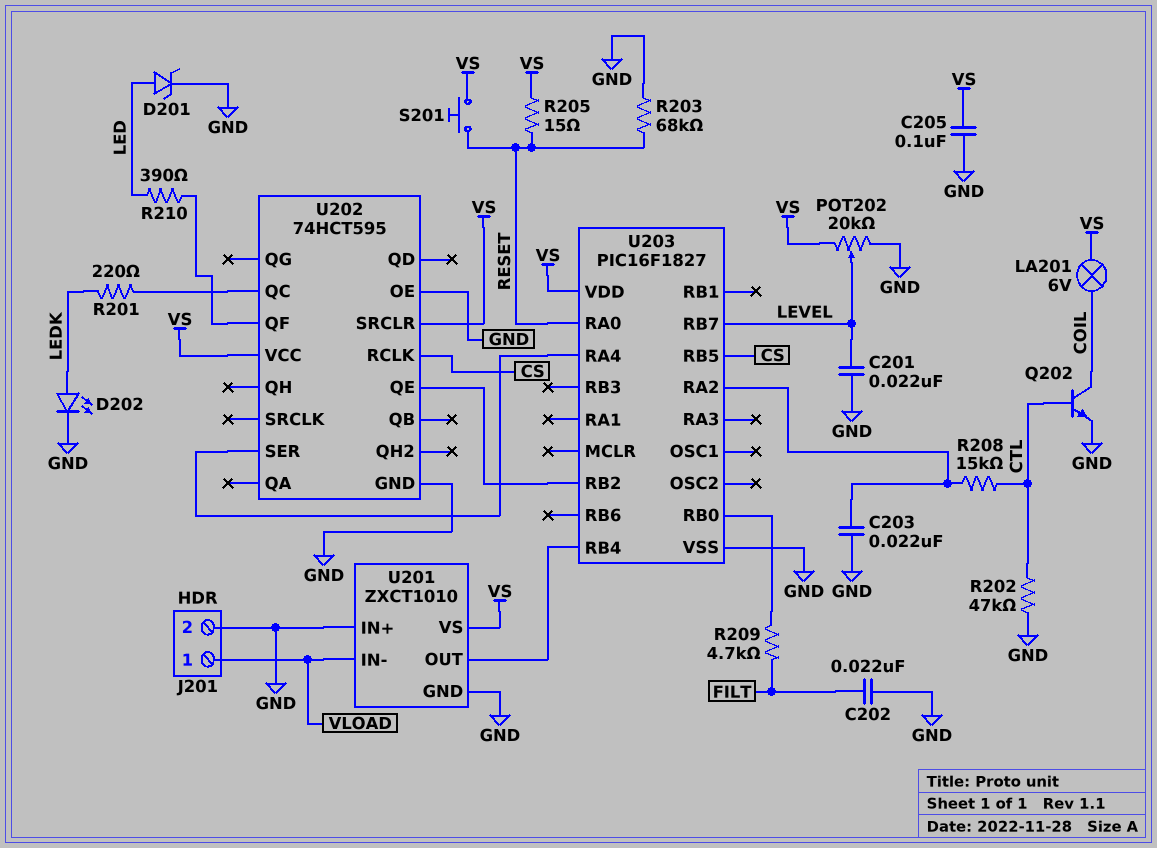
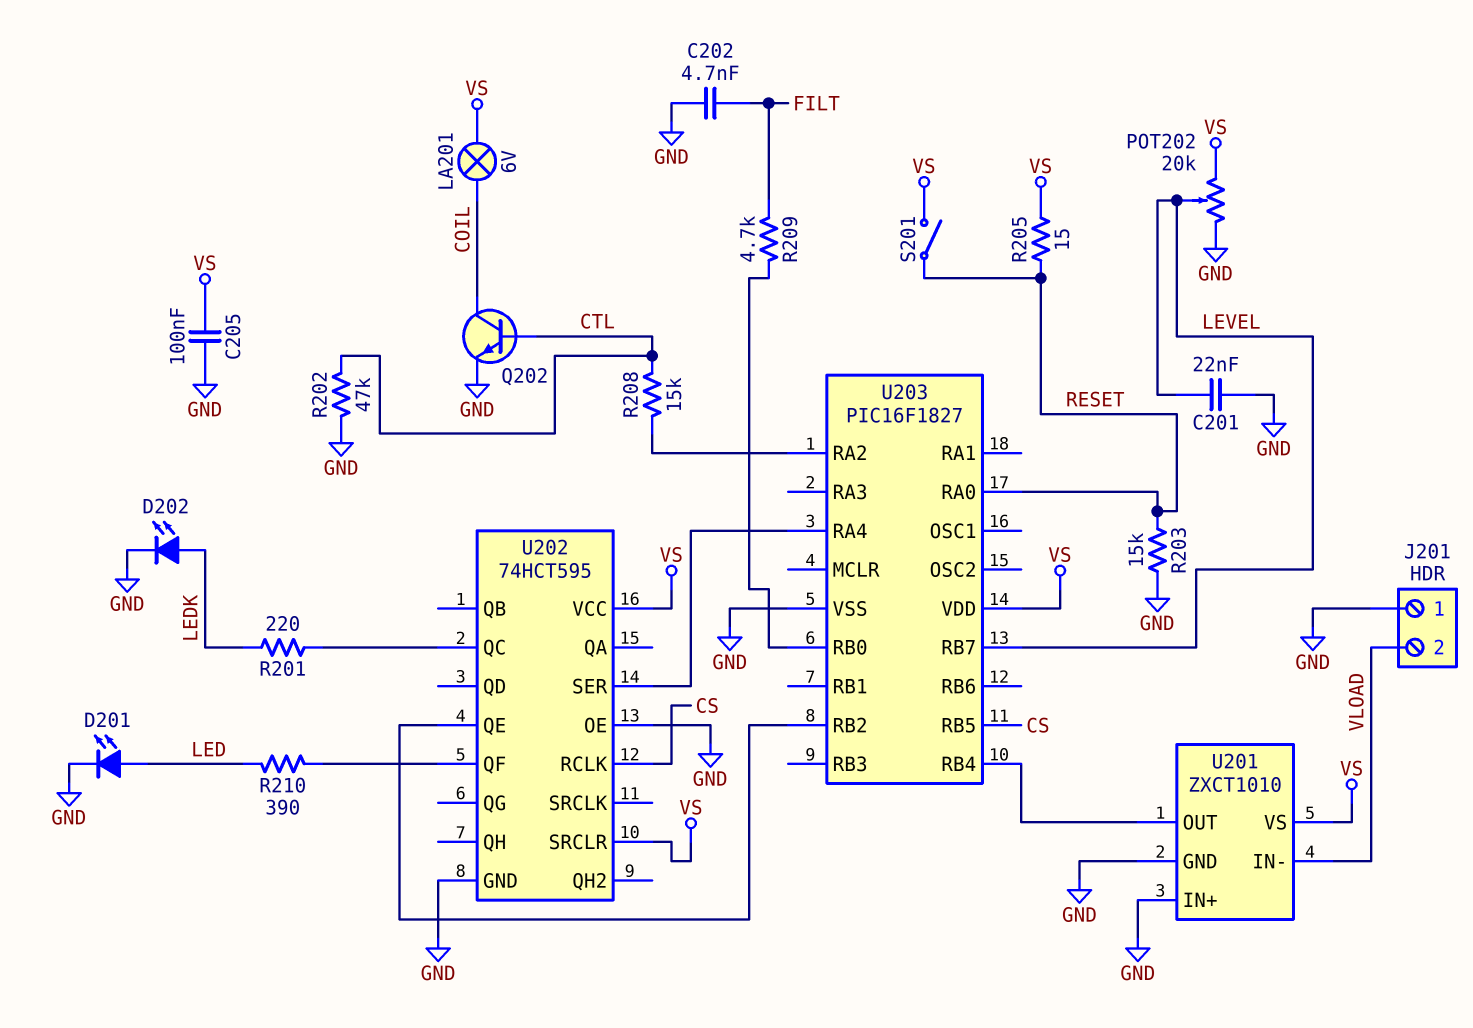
C202: 22nF (FILT, GND) -> 4.7nF (FILT, GND)
C203: 22nF (GND, U203/RA2) -> none
D201: zener (A LED, K GND) -> LED (A LED, K GND)
J201 pin 1: VLOAD -> GND
J201 pin 2: GND -> VLOAD
R203: 68k (GND, RESET) -> 15k (GND, RESET)
S201: button (RESET, VS) -> switch (RESET, VS)

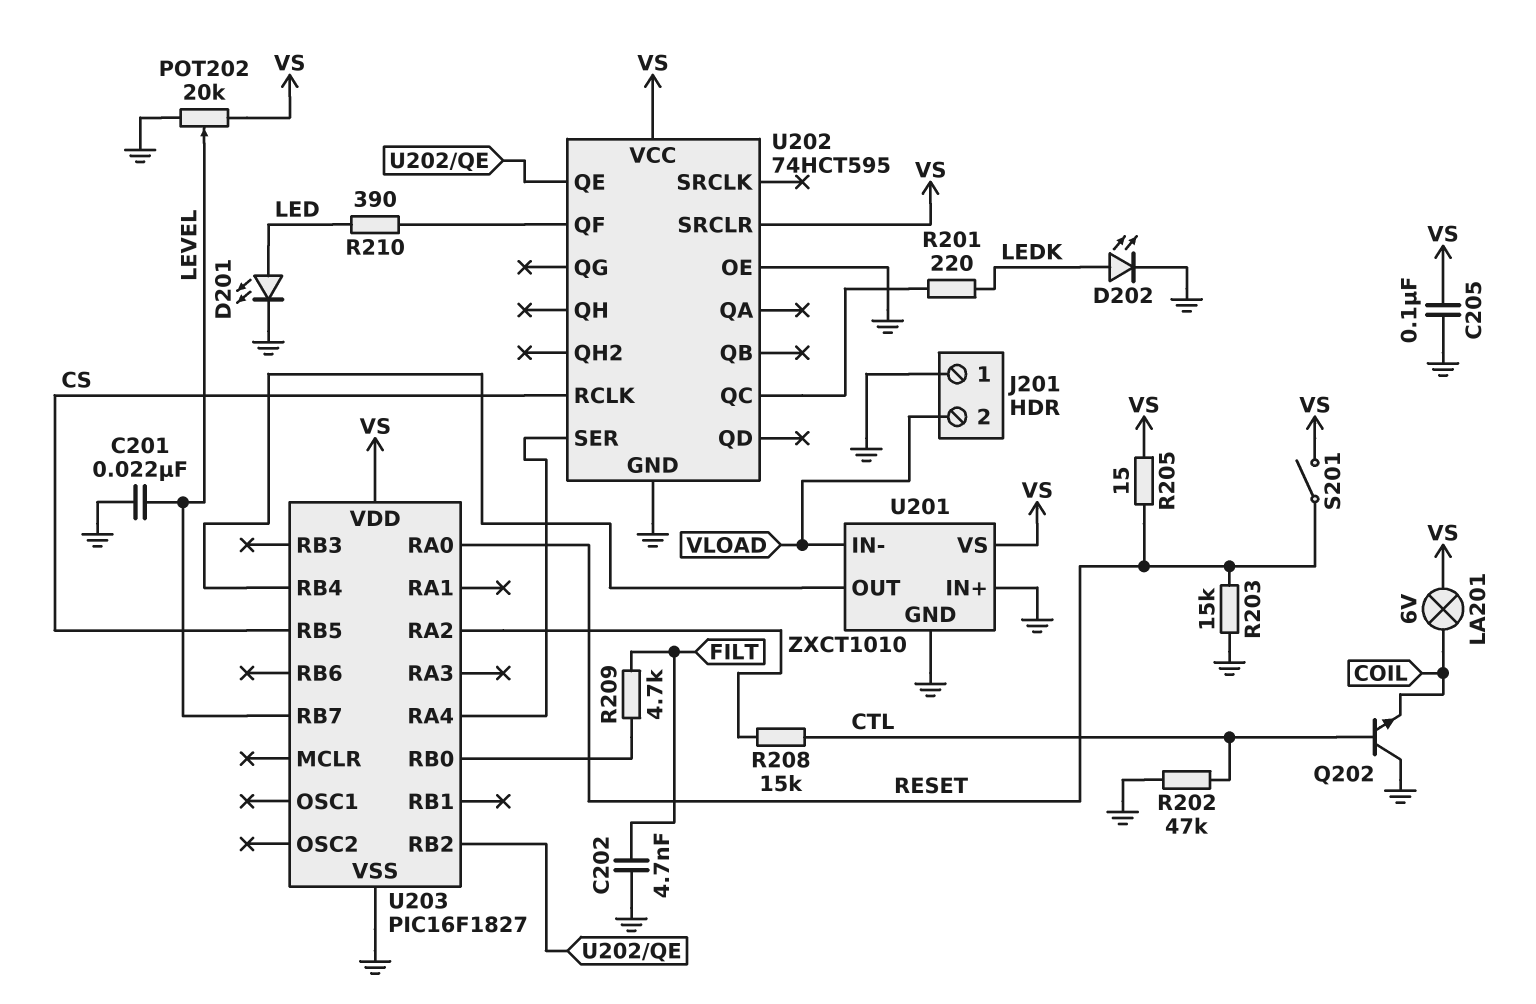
Q202: NPN (B CTL, C COIL, E GND) -> NPN (B CTL, C GND, E COIL)

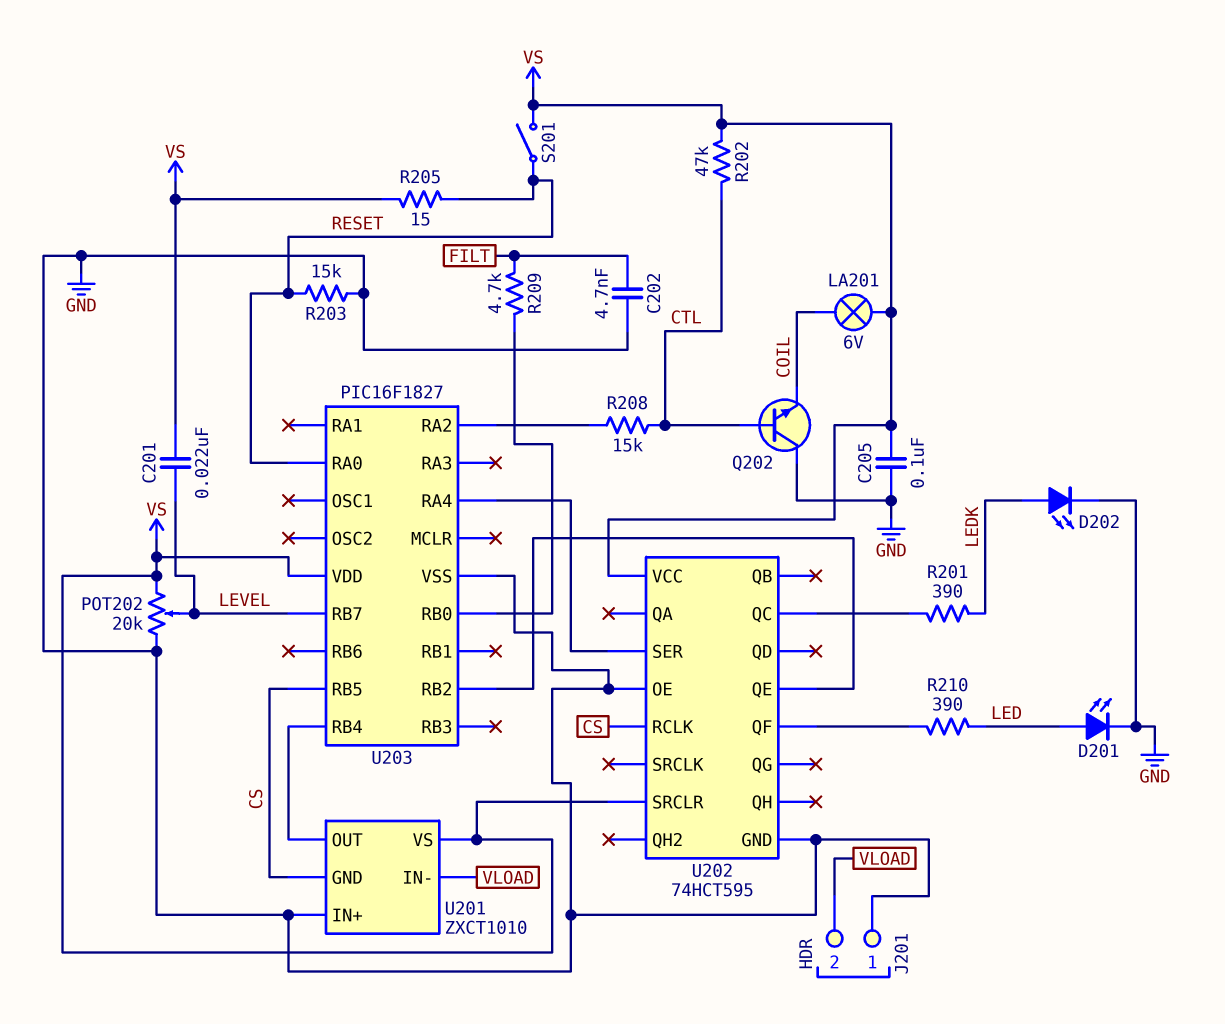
C201: 22nF (GND, LEVEL) -> 22nF (LEVEL, VS)
R201: 220 (LEDK, U202/QC) -> 390 (LEDK, U202/QC)
R202: 47k (CTL, GND) -> 47k (CTL, VS)
U201 pin GND: GND -> CS

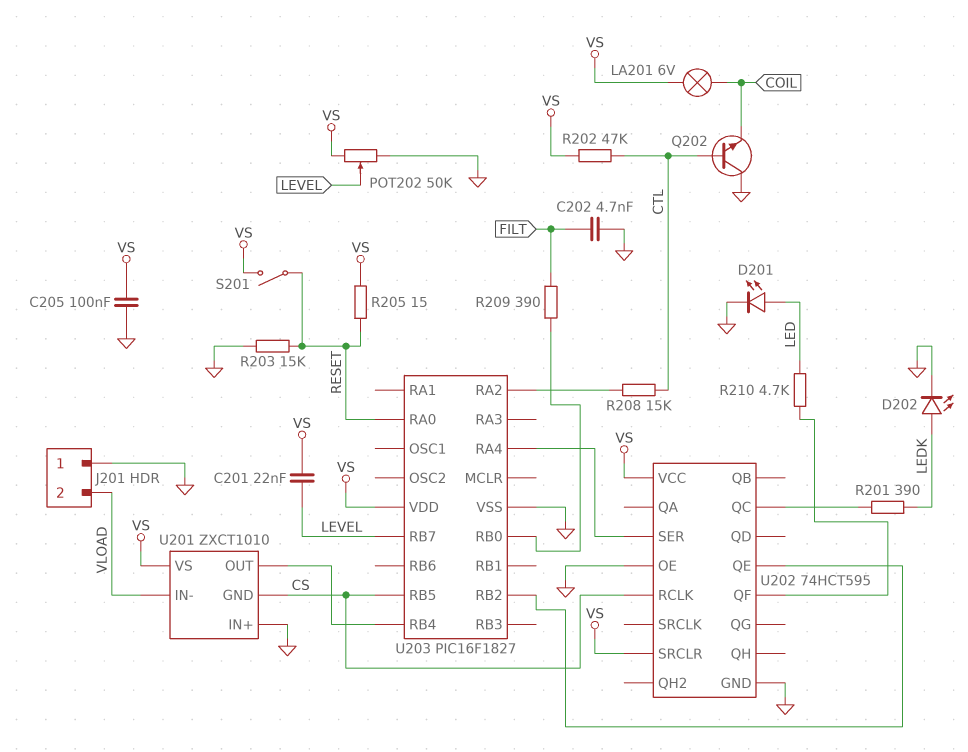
POT202: 20k (GND, VS, wiper LEVEL) -> 50k (GND, VS, wiper LEVEL)
R209: 4.7k (FILT, U203/RB0) -> 390 (FILT, U203/RB0)
R210: 390 (LED, U202/QF) -> 4.7k (LED, U202/QF)

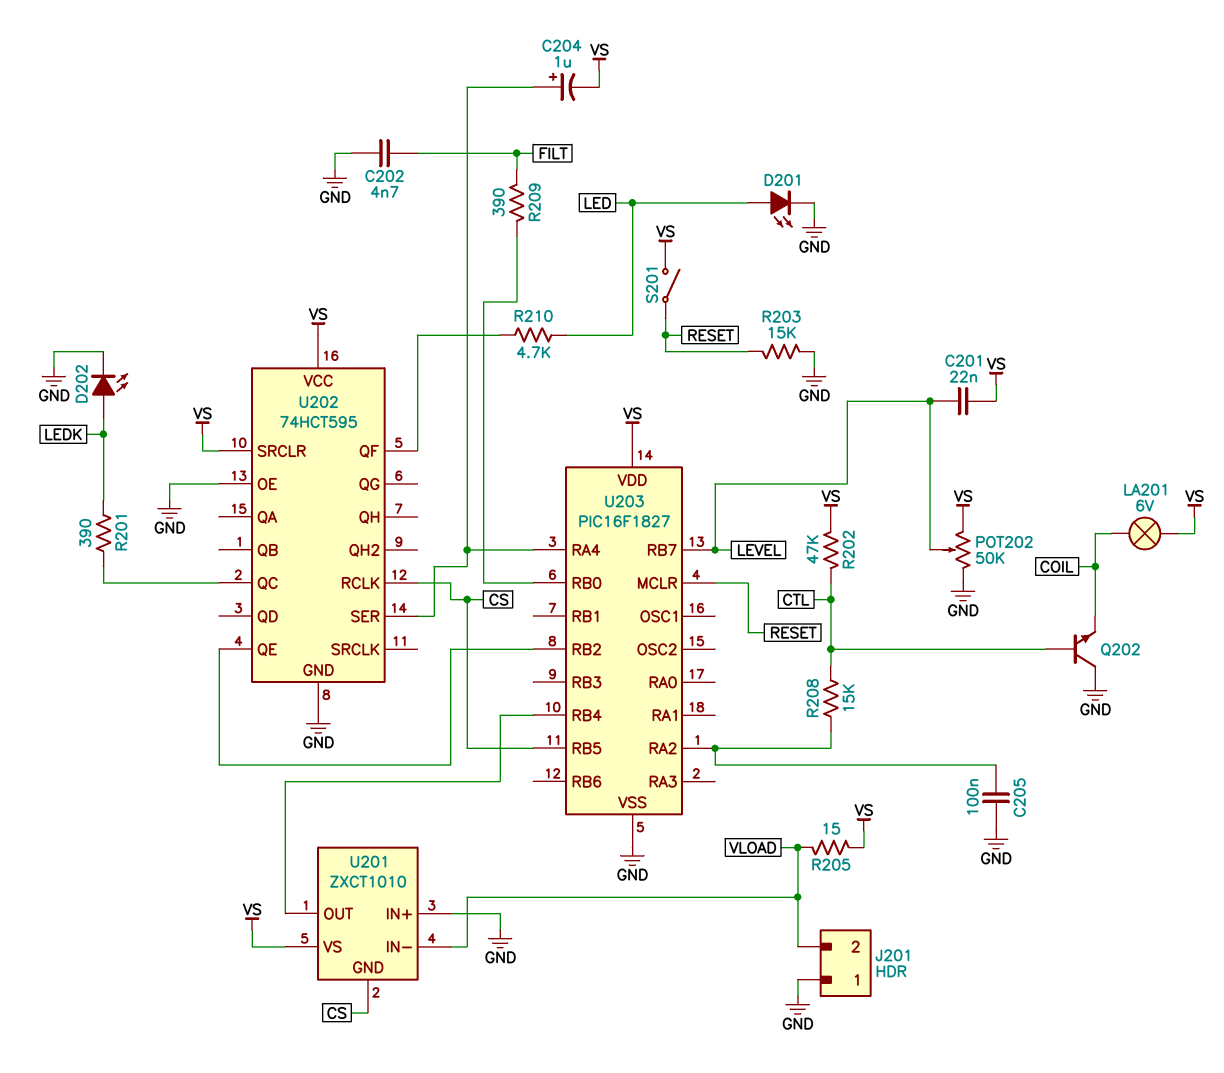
C204: none -> 1uF (plus U202/SER, minus VS)
C205: 100nF (GND, VS) -> 100nF (GND, U203/RA2)
R205: 15 (RESET, VS) -> 15 (VLOAD, VS)
U203 pin MCLR: none -> RESET
U203 pin RA0: RESET -> none

